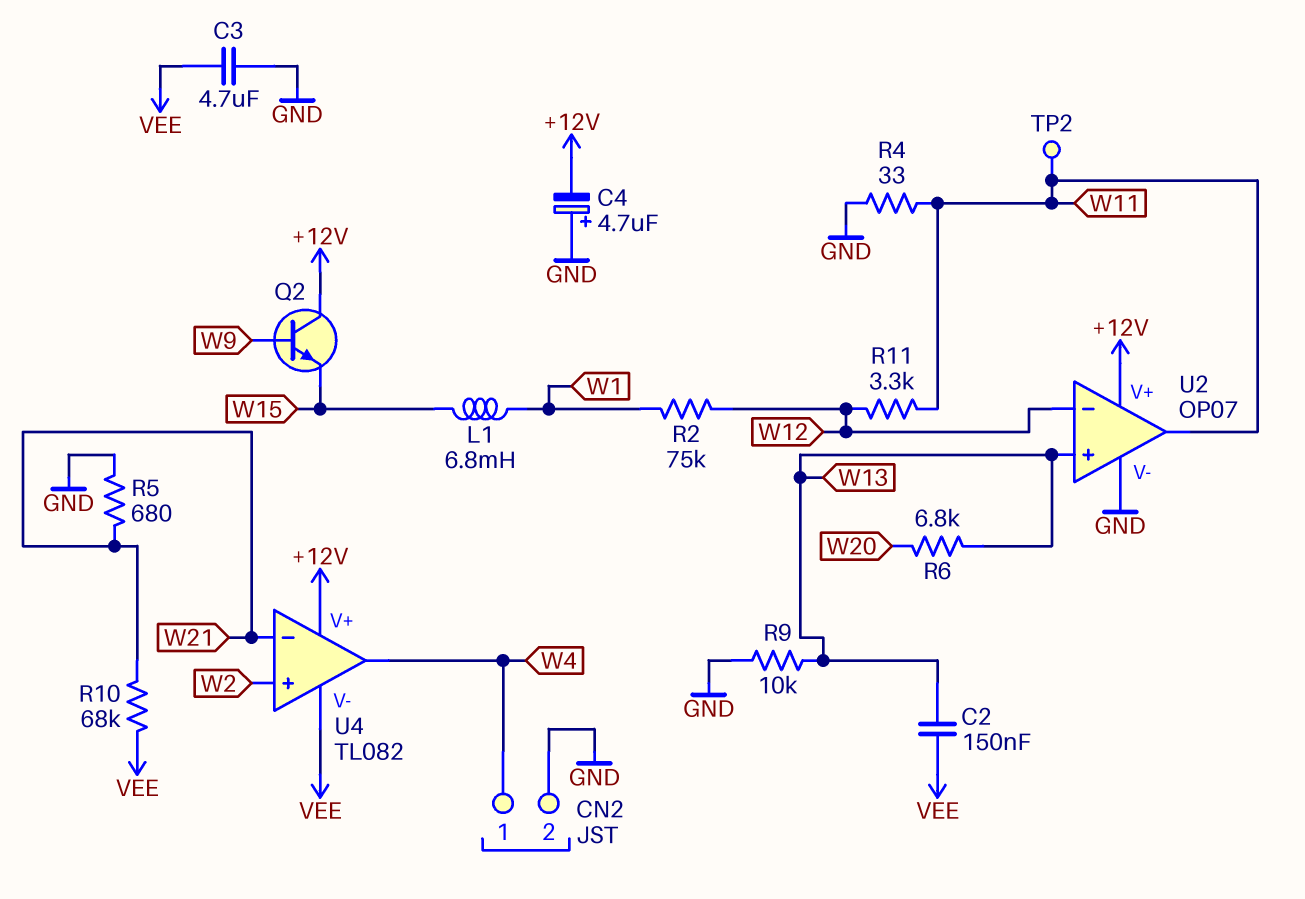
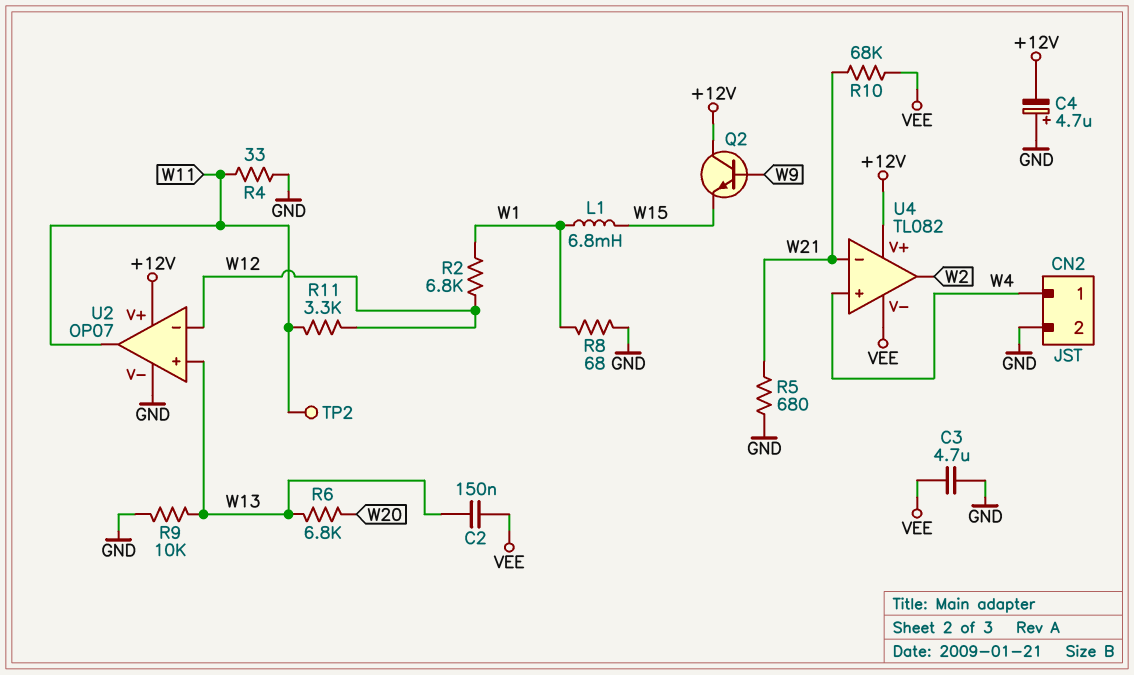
R2: 75k (W1, W12) -> 6.8k (W1, W12)
R8: none -> 68 (GND, W1)
U4 pin in+: W2 -> W4
U4 pin out: W4 -> W2

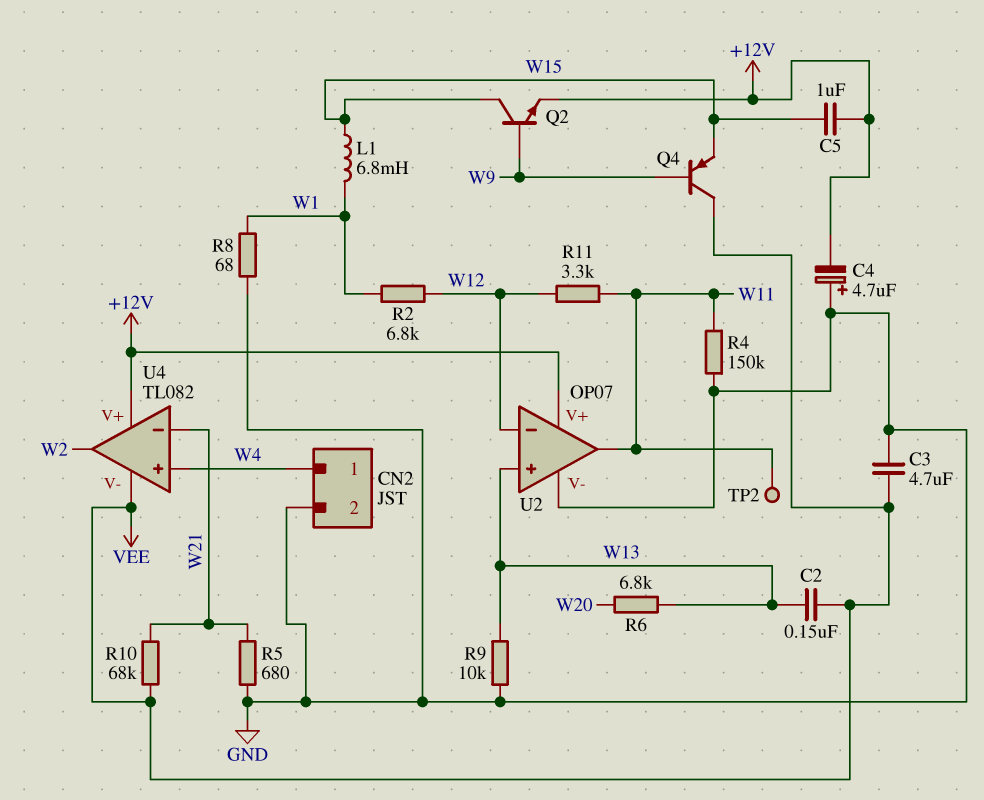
C5: none -> 1uF (+12V, W15)
Q2: NPN (B W9, C +12V, E W15) -> NPN (B W9, C W15, E +12V)
Q4: none -> PNP (B W9, C VEE, E W15)
R4: 33 (GND, W11) -> 150k (GND, W11)

